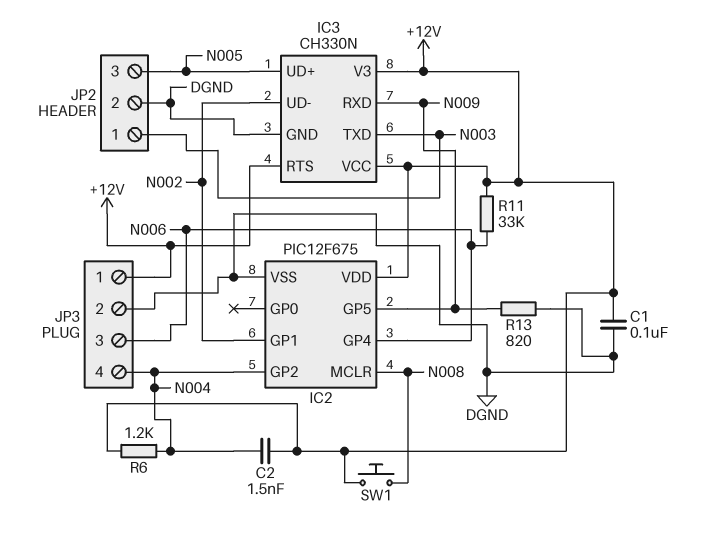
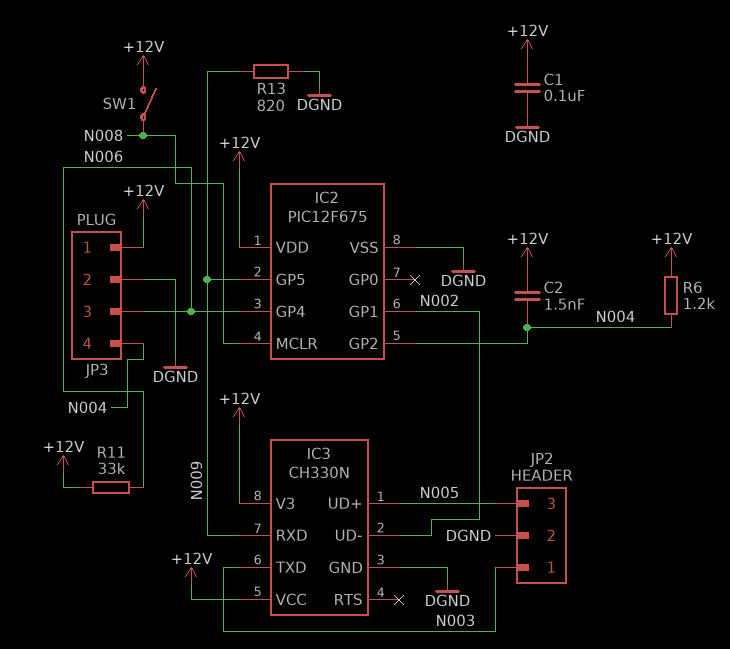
IC3 pin RTS: +12V -> none
SW1: button (+12V, N008) -> switch (+12V, N008)

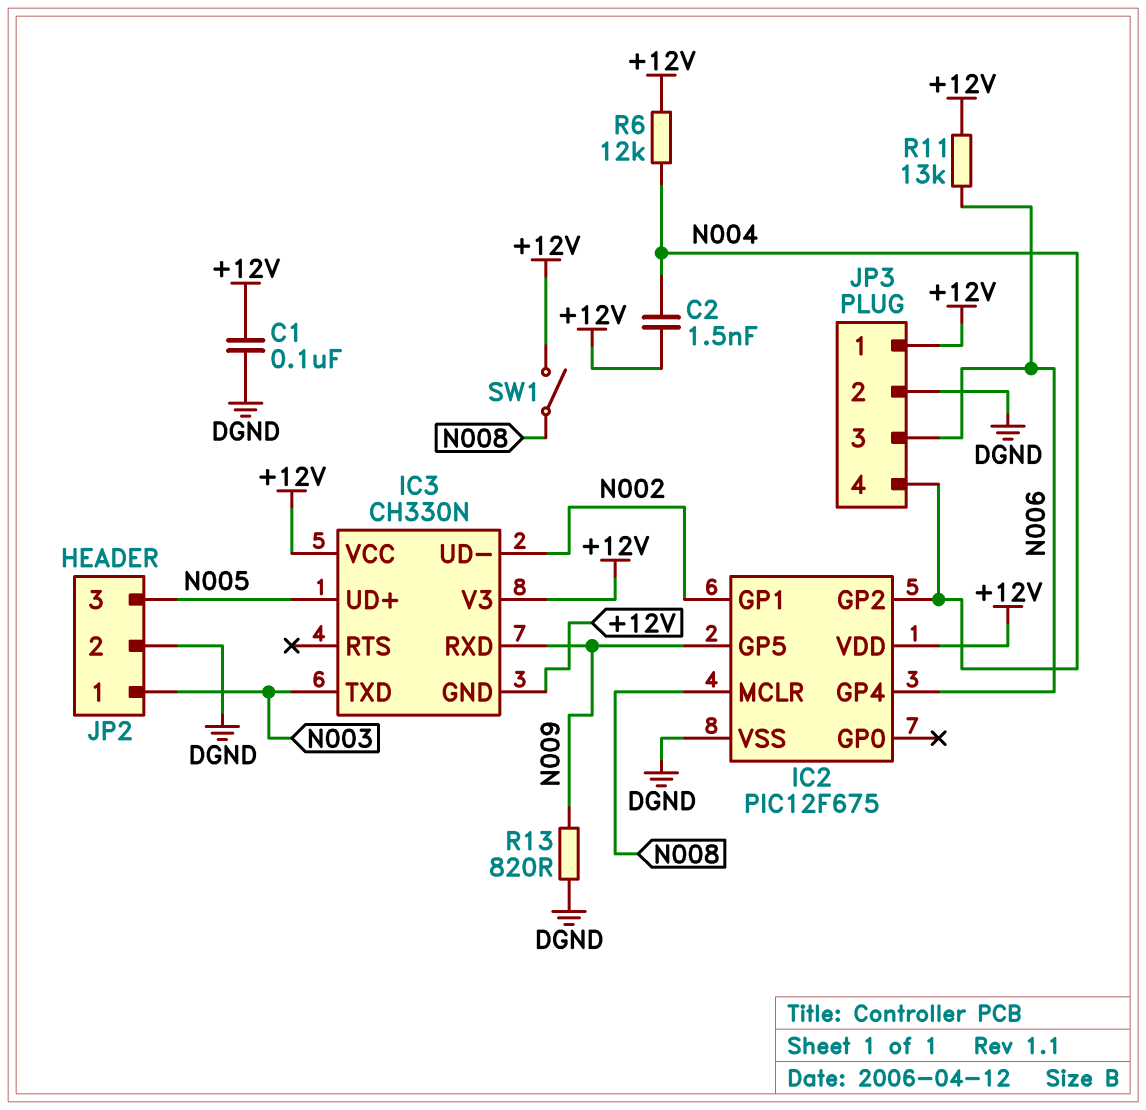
IC3 pin GND: DGND -> +12V
R6: 1.2k (+12V, N004) -> 12k (+12V, N004)
R11: 33k (+12V, N006) -> 13k (+12V, N006)

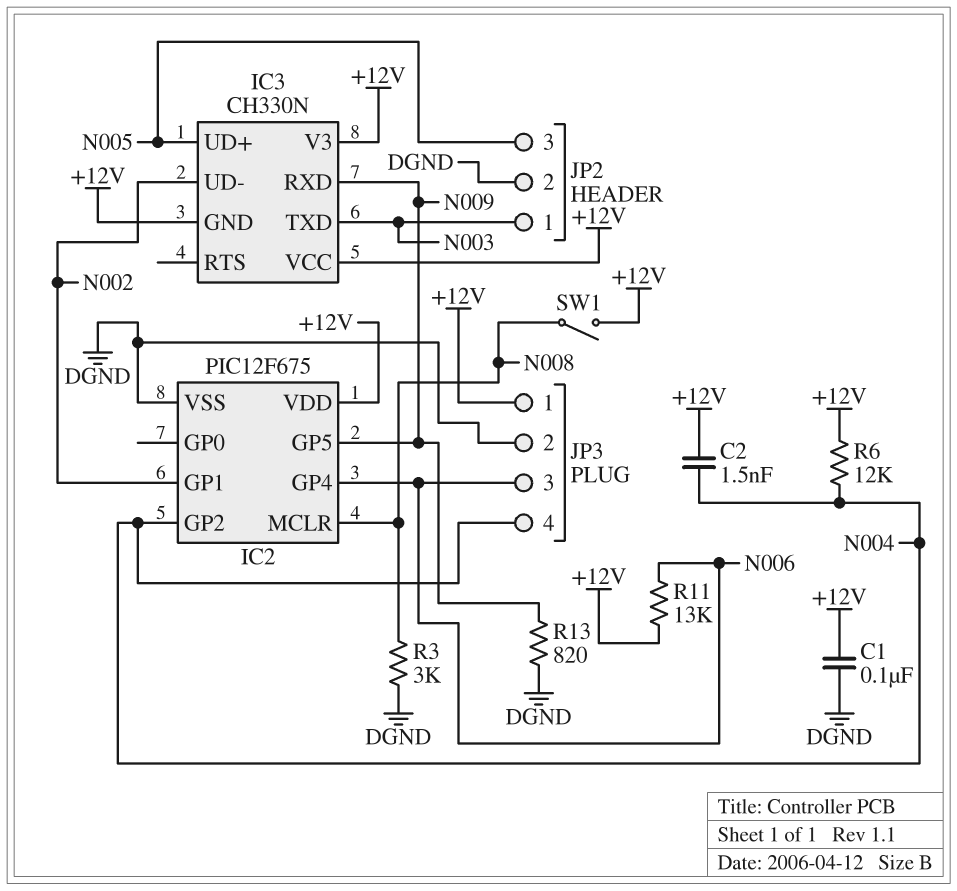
R3: none -> 3k (DGND, N008)

